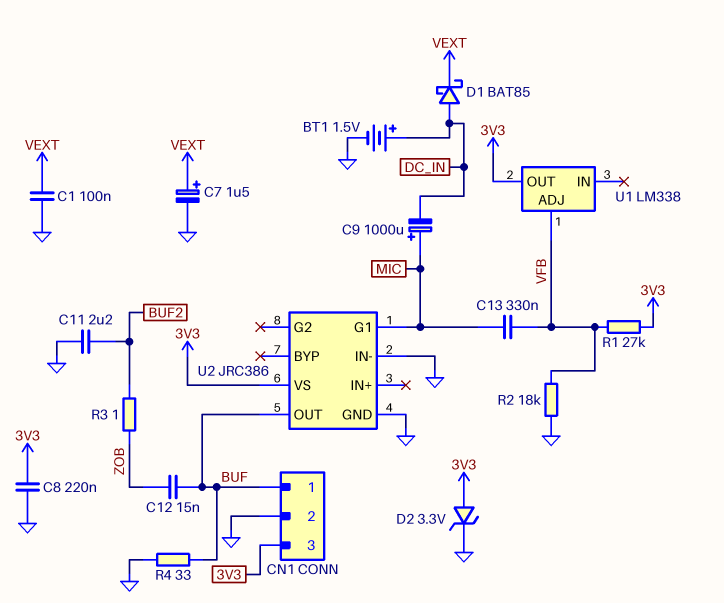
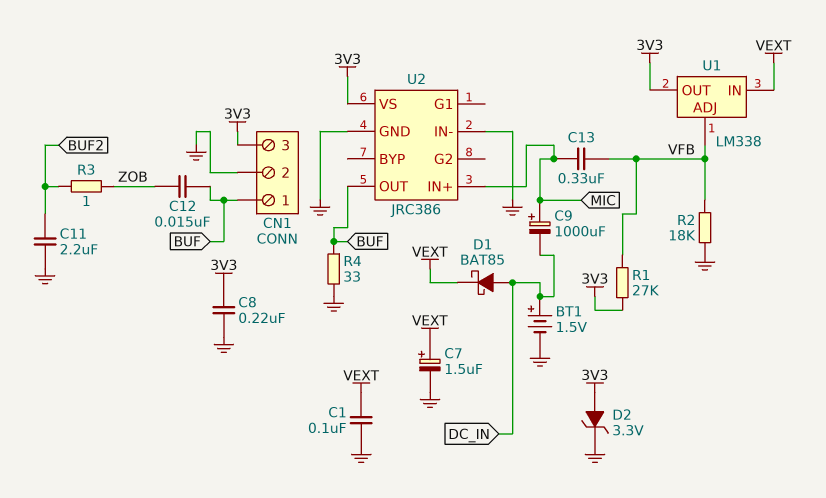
U1 pin IN: none -> VEXT
U2 pin G1: MIC -> none
U2 pin IN+: none -> MIC

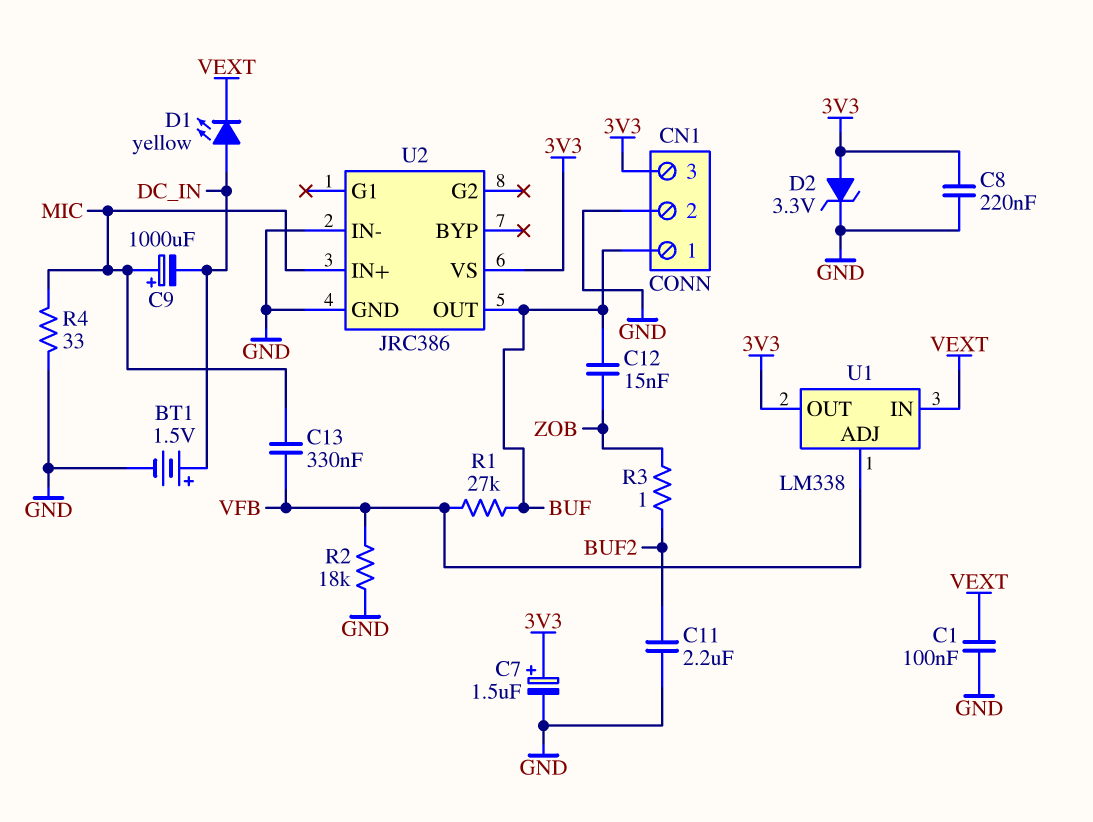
C7: 1.5uF (plus VEXT, minus GND) -> 1.5uF (plus 3V3, minus GND)
D1: schottky BAT85 (A DC_IN, K VEXT) -> LED yellow (A DC_IN, K VEXT)
R1: 27k (3V3, VFB) -> 27k (BUF, VFB)
R4: 33 (BUF, GND) -> 33 (GND, MIC)

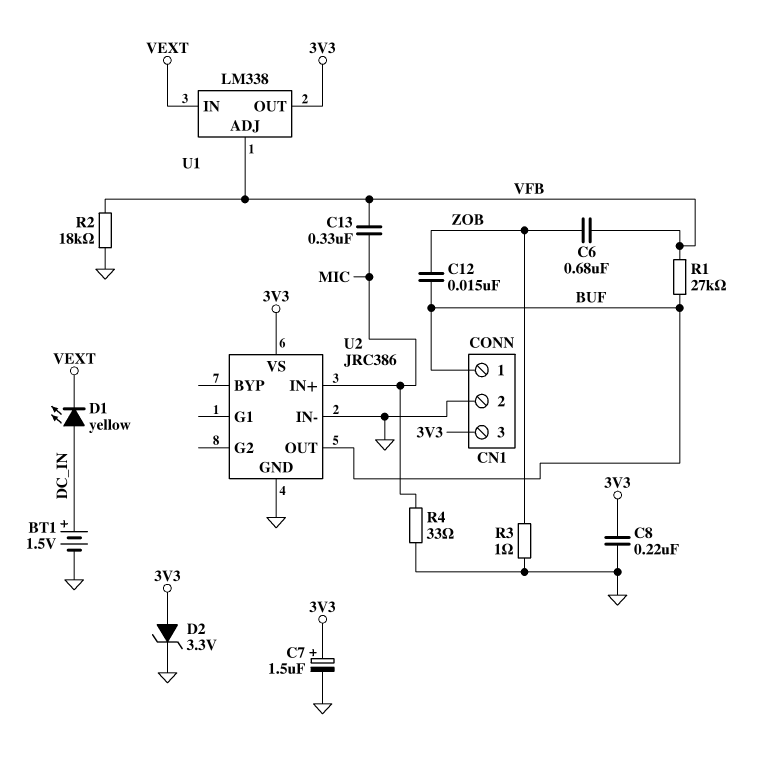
C1: 100nF (GND, VEXT) -> none
C6: none -> 680nF (VFB, ZOB)
C9: 1000uF (plus MIC, minus DC_IN) -> none
C11: 2.2uF (BUF2, GND) -> none
R3: 1 (BUF2, ZOB) -> 1 (GND, ZOB)

